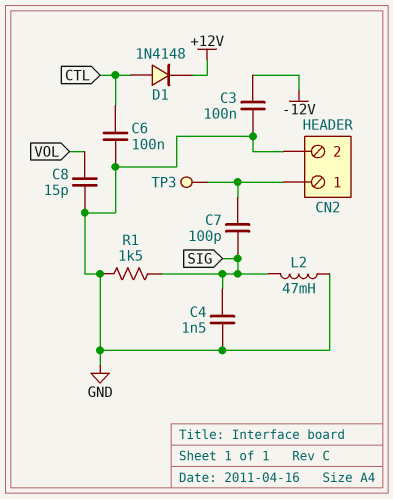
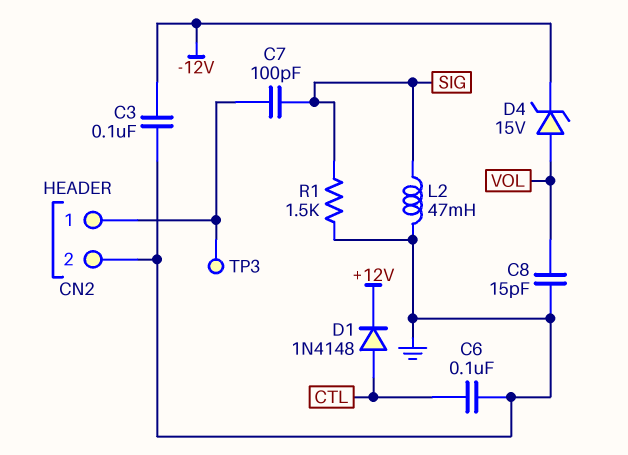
C4: 1.5nF (GND, SIG) -> none
D4: none -> zener 15V (A VOL, K -12V)

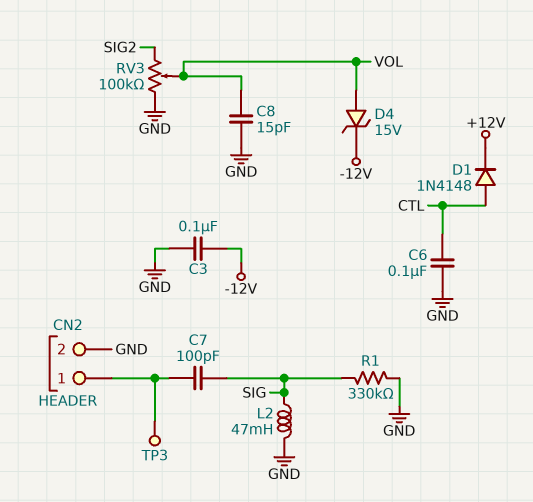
R1: 1.5k (GND, SIG) -> 330k (GND, SIG)
RV3: none -> 100k (GND, SIG2, wiper VOL)

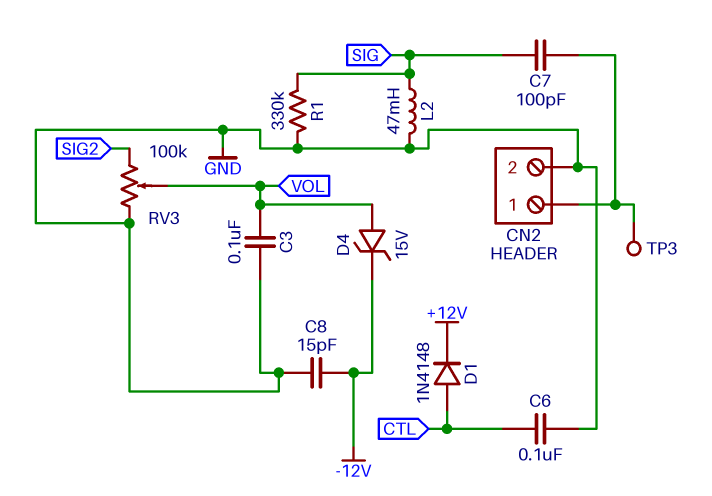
C3: 100nF (-12V, GND) -> 100nF (GND, VOL)
C8: 15pF (GND, VOL) -> 15pF (-12V, GND)

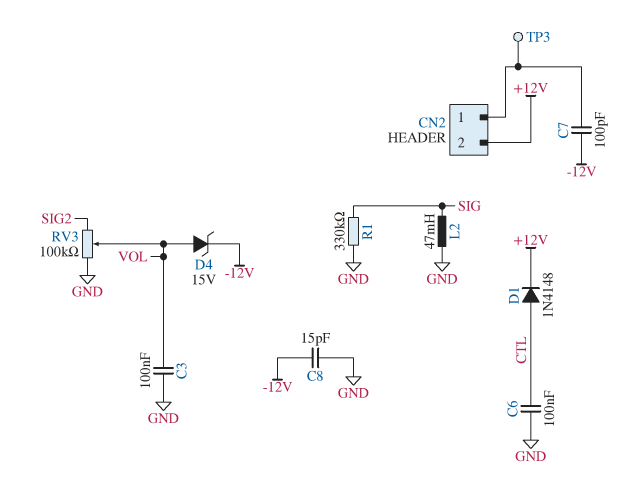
C7: 100pF (CN2/1, SIG) -> 100pF (-12V, CN2/1)
CN2 pin 2: GND -> +12V

